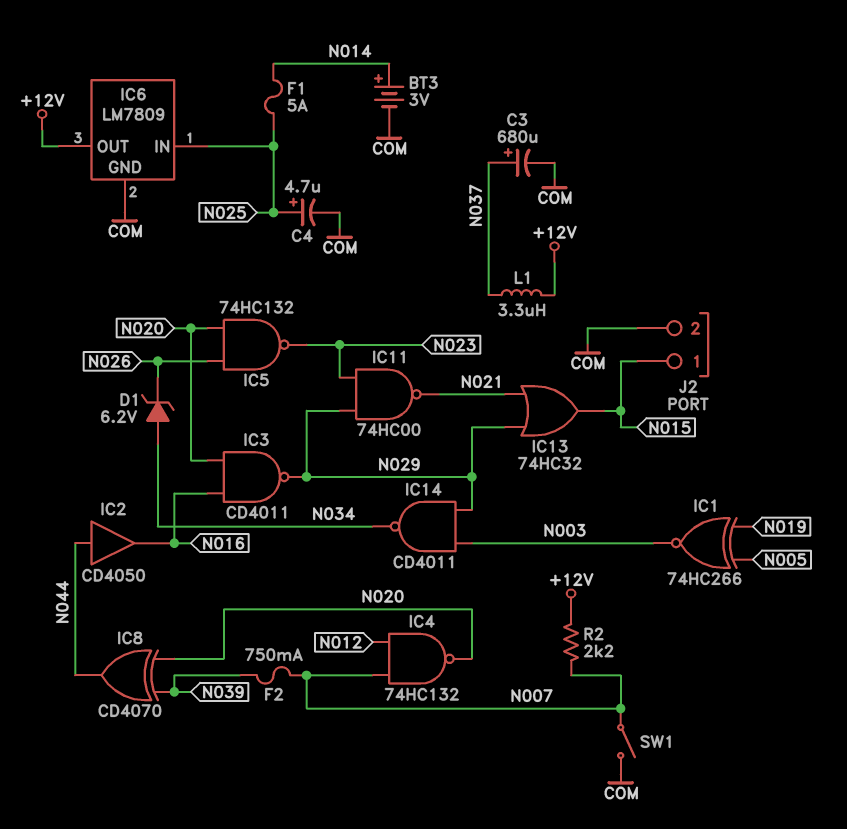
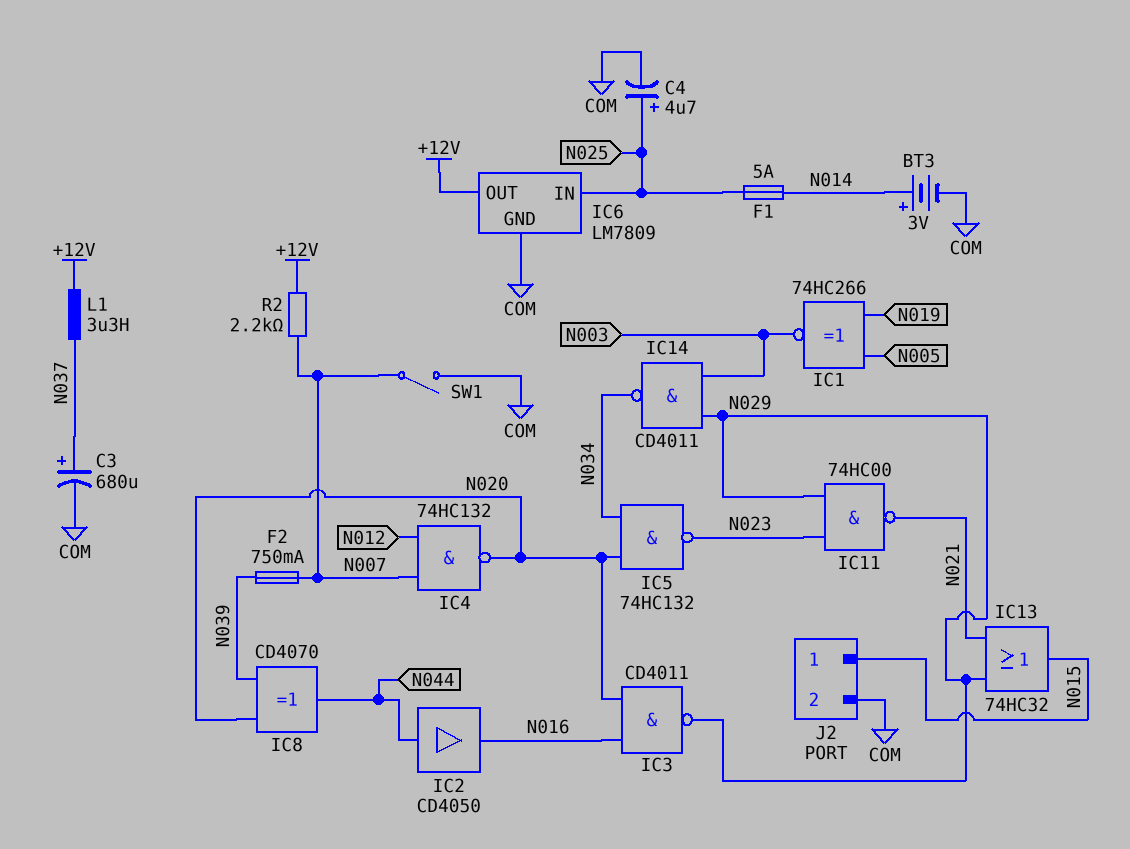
D1: zener 6.2V (A N034, K N026) -> none
IC5: NAND 74HC132 (in N020, in N026, out N023) -> NAND 74HC132 (in N020, in N034, out N023)

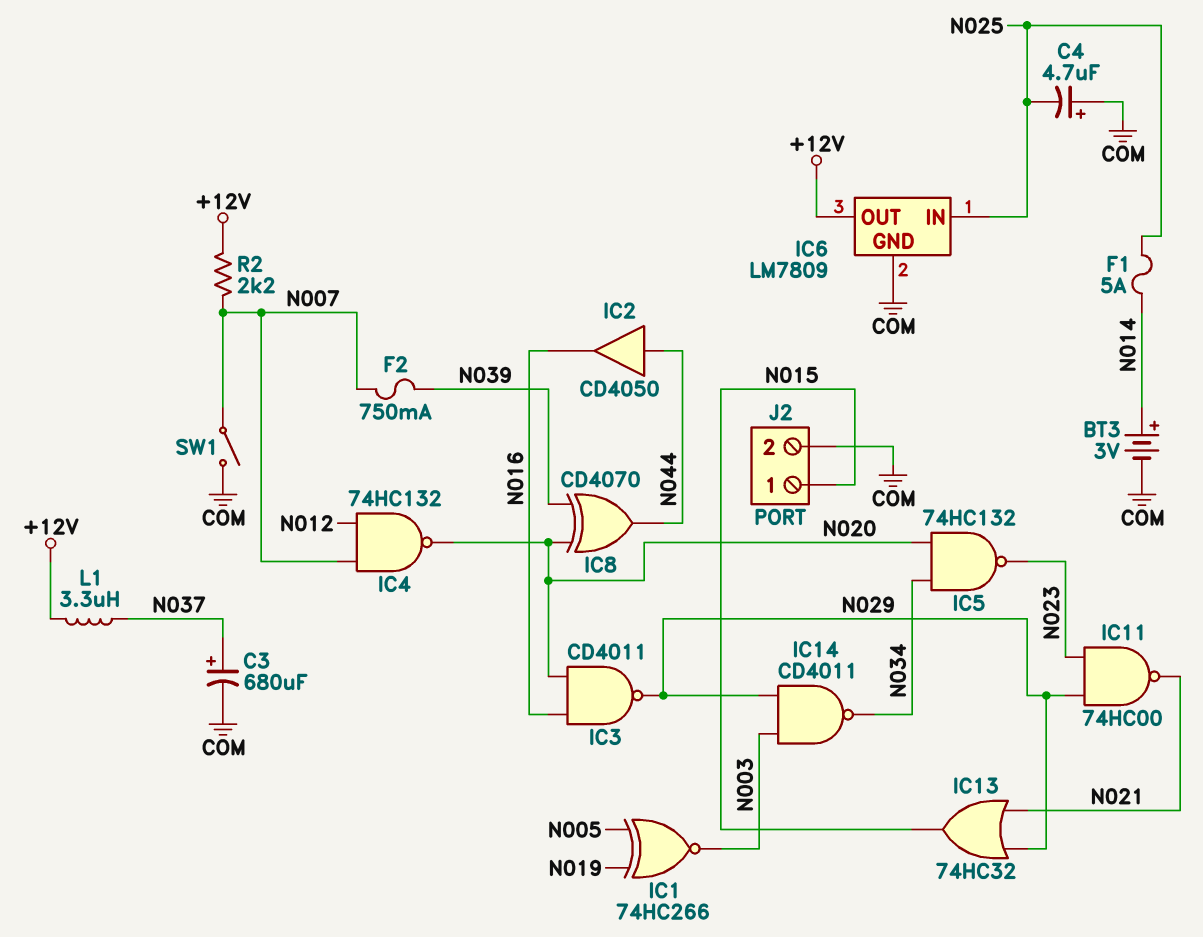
C4: 4.7uF (plus N025, minus COM) -> 4.7uF (plus COM, minus N025)

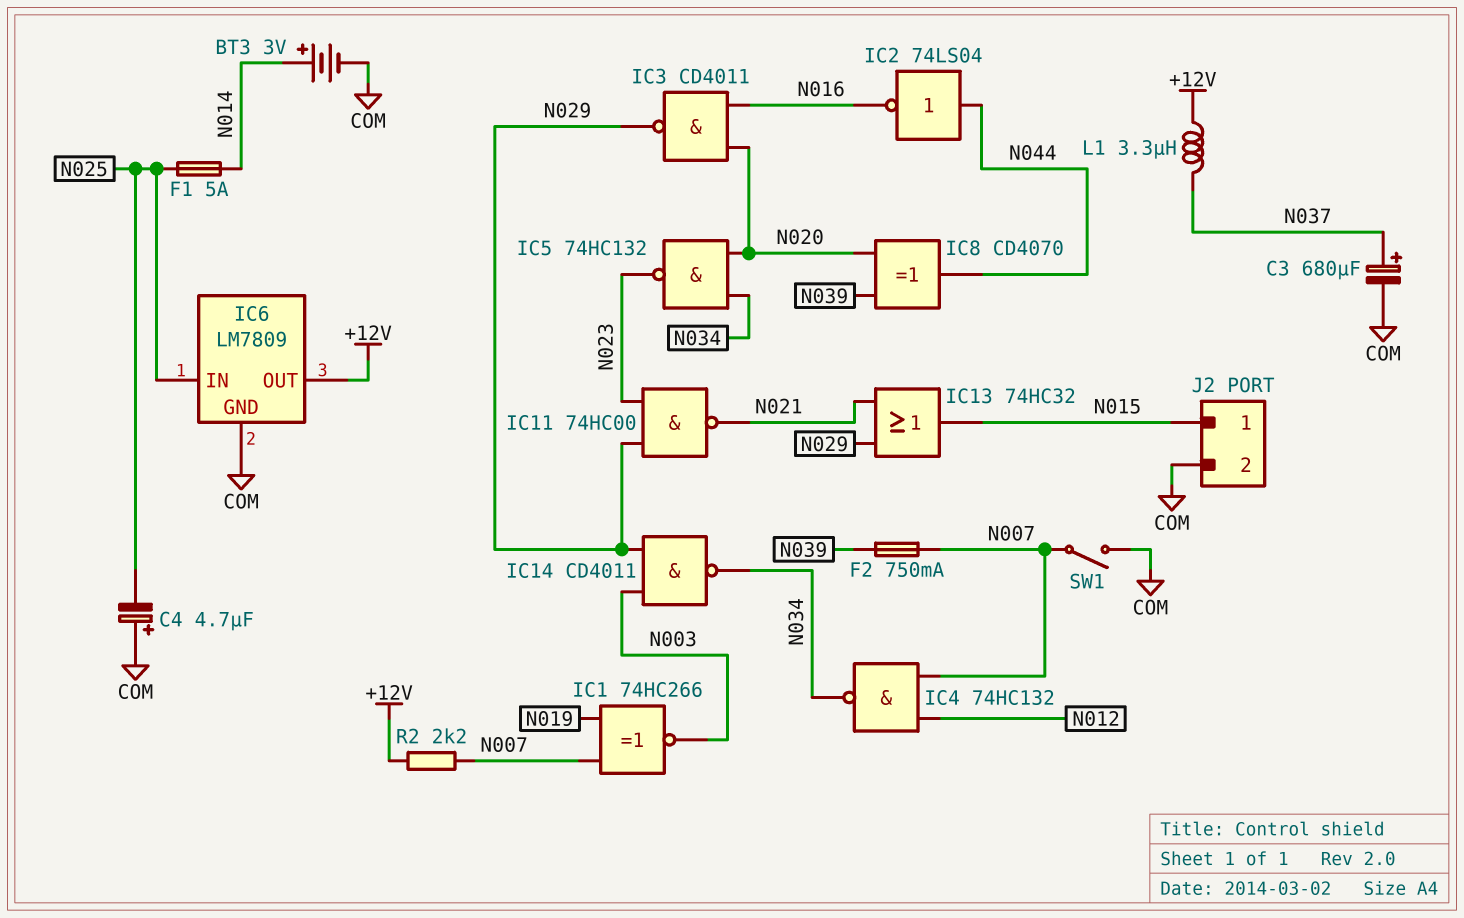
IC1: XNOR 74HC266 (in N005, in N019, out N003) -> XNOR 74HC266 (in N007, in N019, out N003)
IC2: buffer CD4050 (in N044, out N016) -> NOT 74LS04 (in N044, out N016)
IC4: NAND 74HC132 (in N007, in N012, out N020) -> NAND 74HC132 (in N007, in N012, out N034)

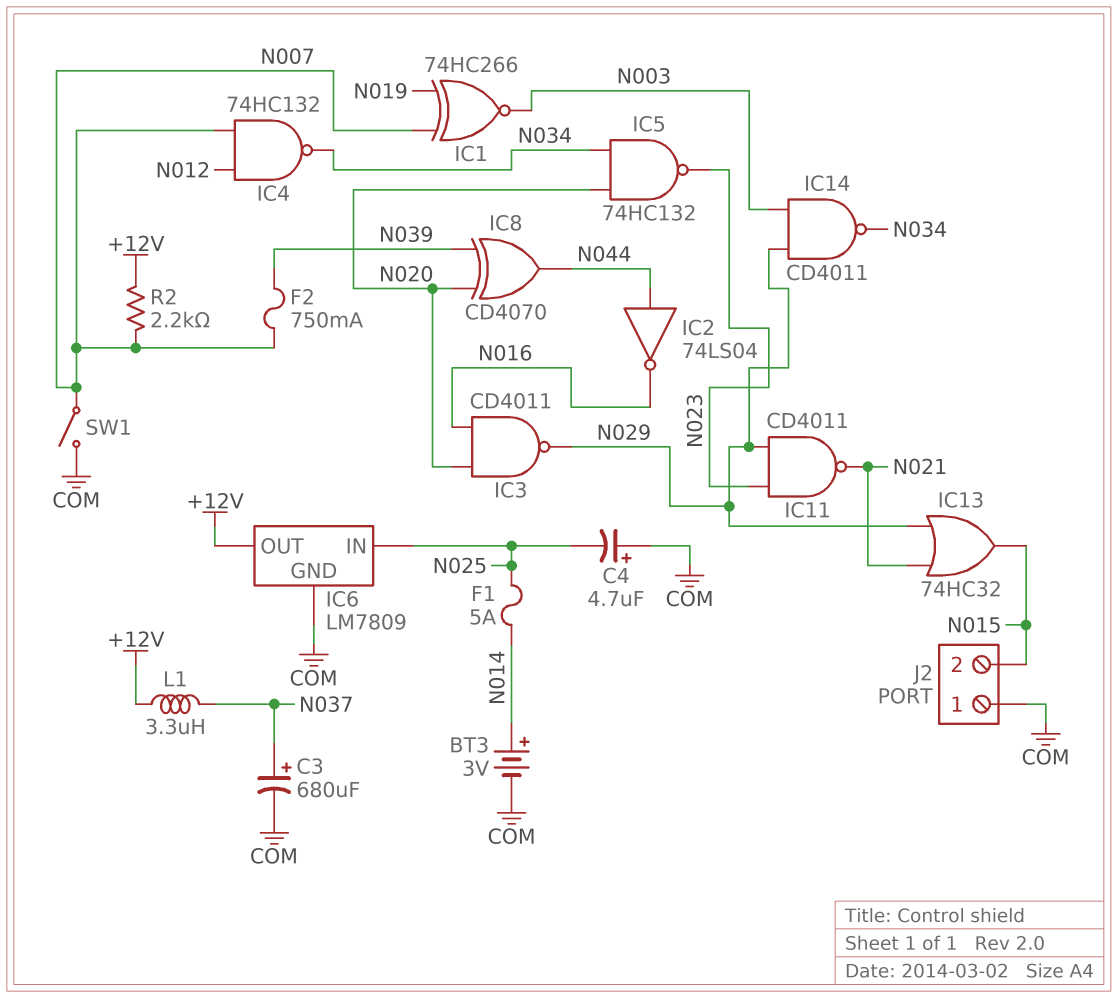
IC11: NAND 74HC00 (in N023, in N029, out N021) -> NAND CD4011 (in N023, in N029, out N021)
J2 pin 1: N015 -> COM
J2 pin 2: COM -> N015

